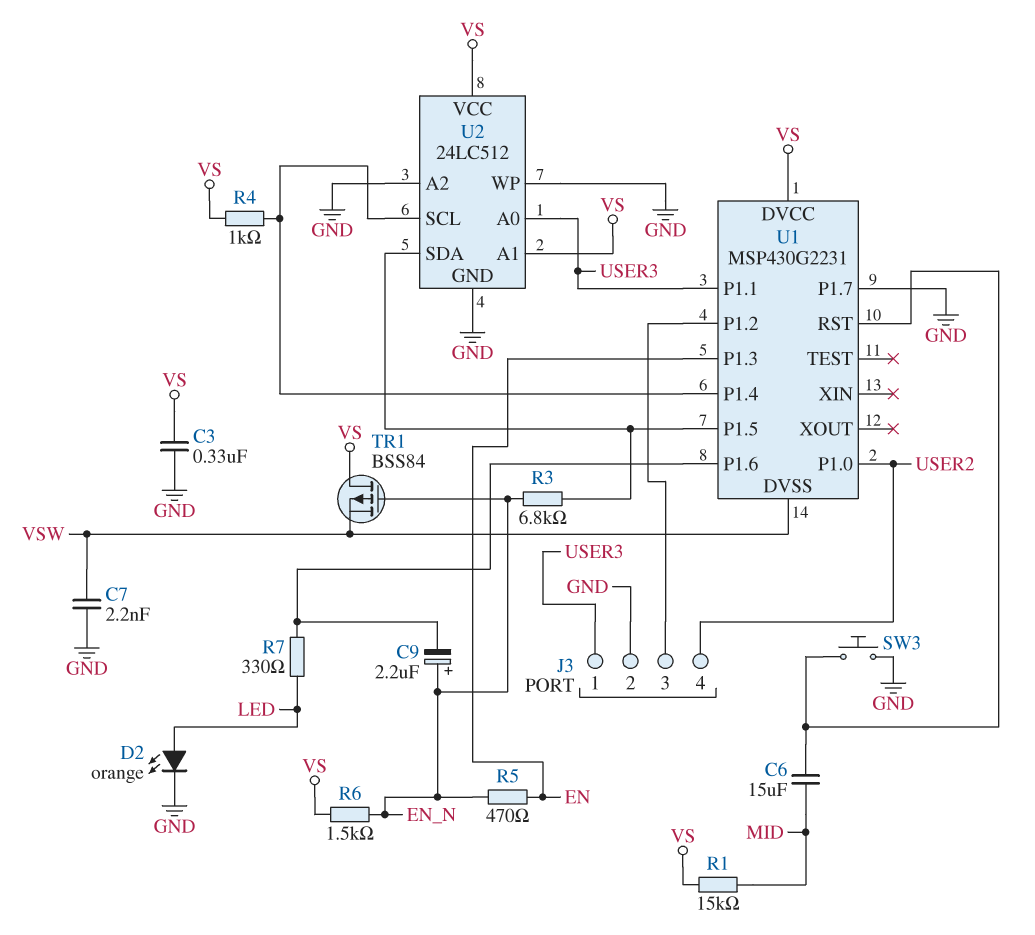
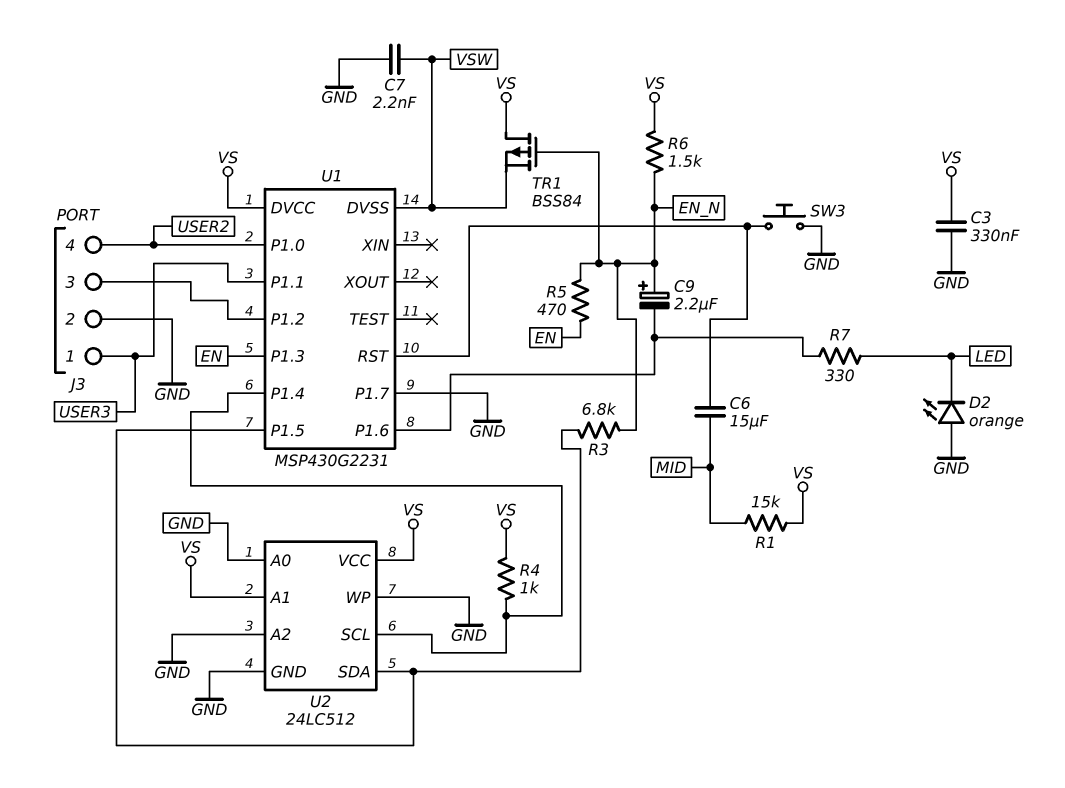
D2: LED orange (A LED, K GND) -> LED orange (A GND, K LED)
U2 pin A0: USER3 -> GND

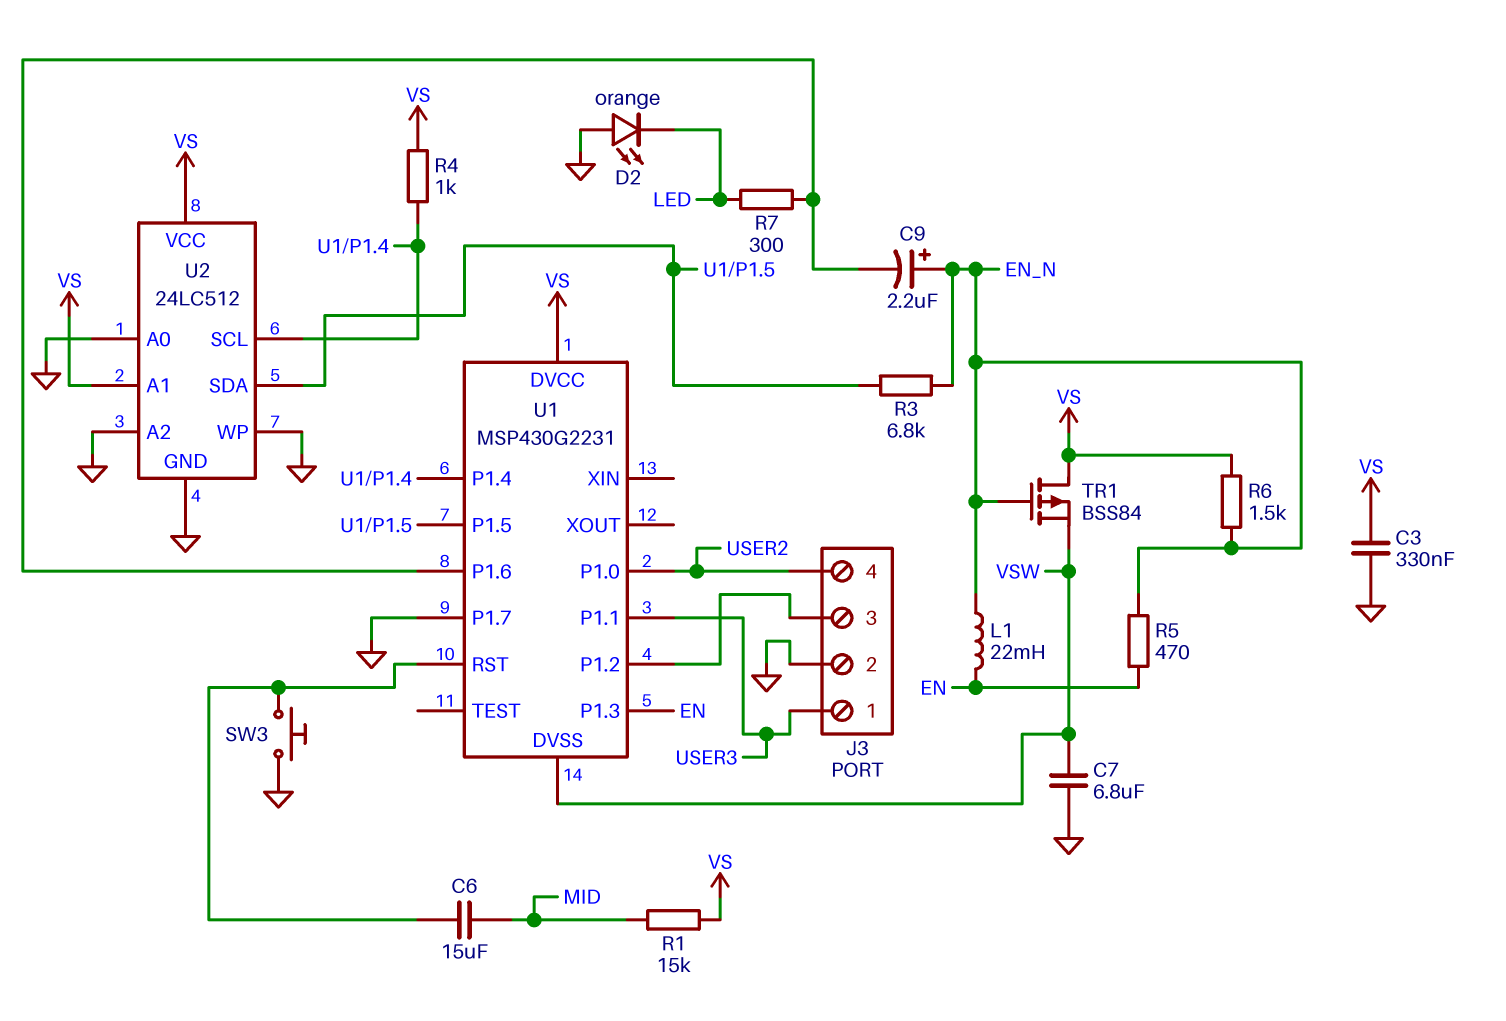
C7: 2.2nF (GND, VSW) -> 6.8uF (GND, VSW)
L1: none -> 22mH (EN, EN_N)
R7: 330 (LED, U1/P1.6) -> 300 (LED, U1/P1.6)

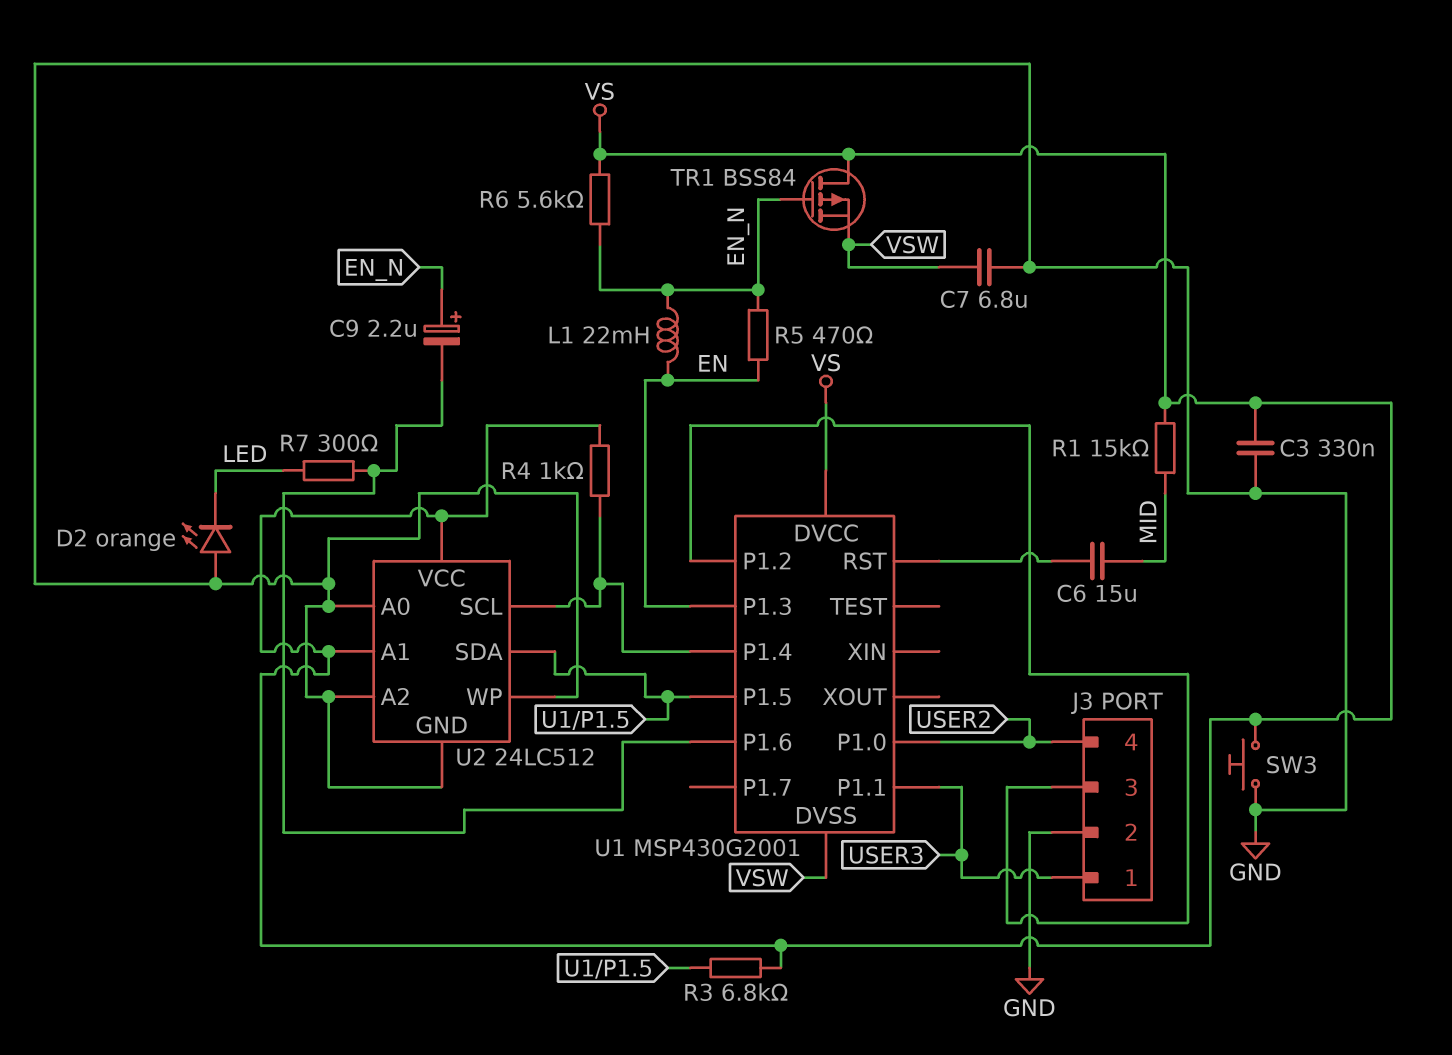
R3: 6.8k (EN_N, U1/P1.5) -> 6.8k (U1/P1.5, VS)
R6: 1.5k (EN_N, VS) -> 5.6k (EN_N, VS)
SW3: button (GND, U1/RST) -> button (GND, VS)
U1: MSP430G2231 -> MSP430G2001
U1 pin P1.7: GND -> none

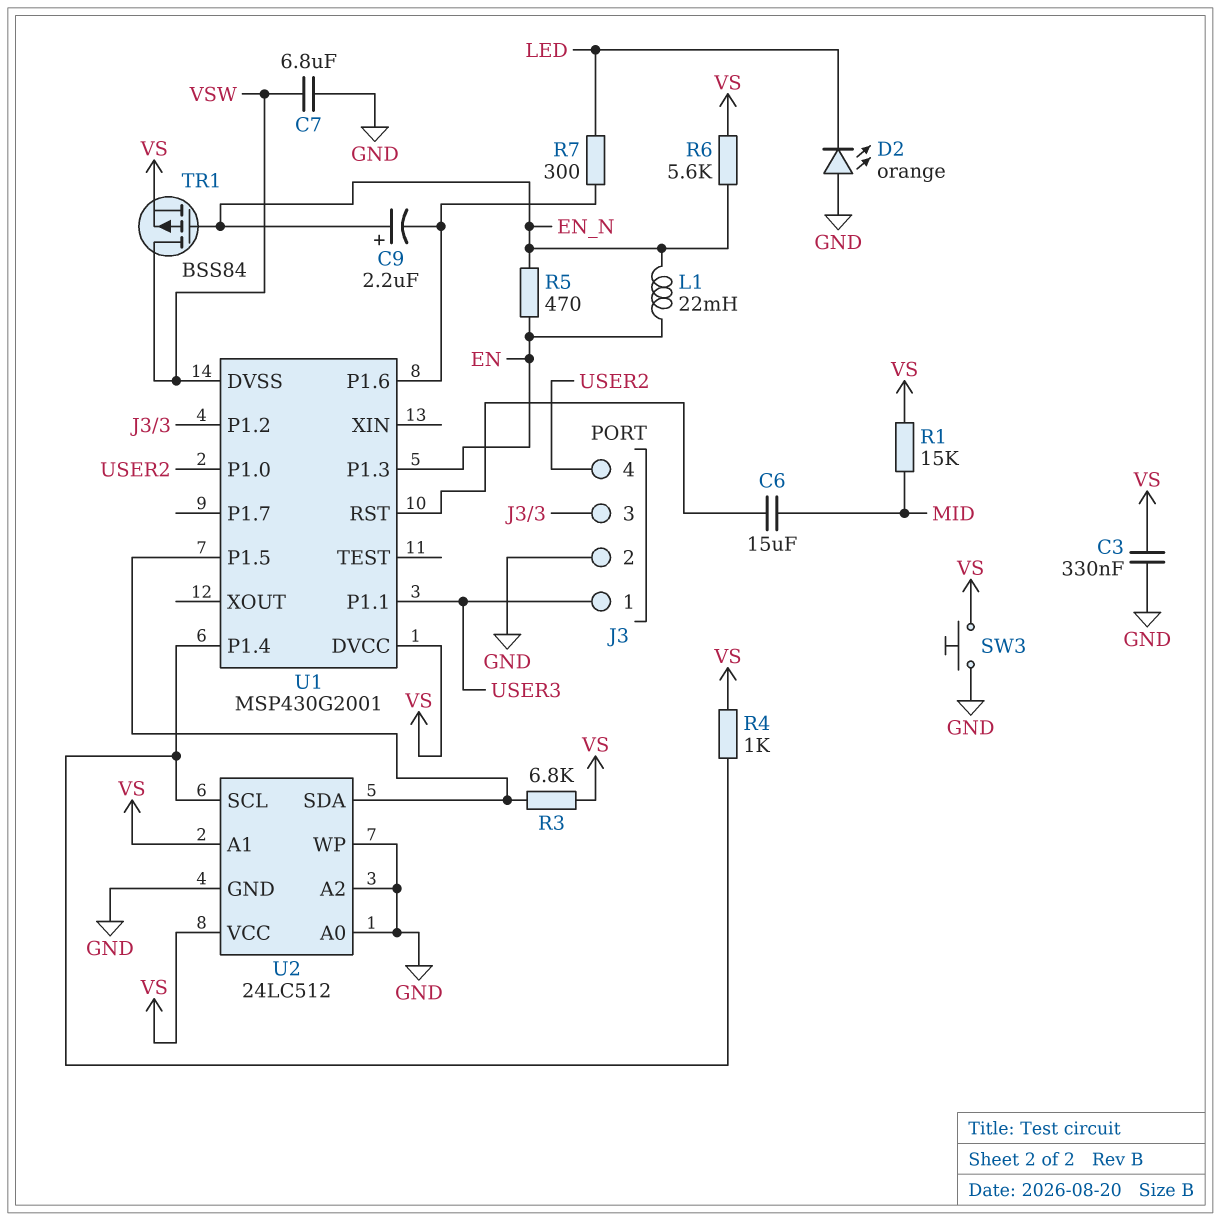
TR1: PMOS BSS84 (G EN_N, D VS, S VSW) -> PMOS BSS84 (G EN_N, D VSW, S VS)

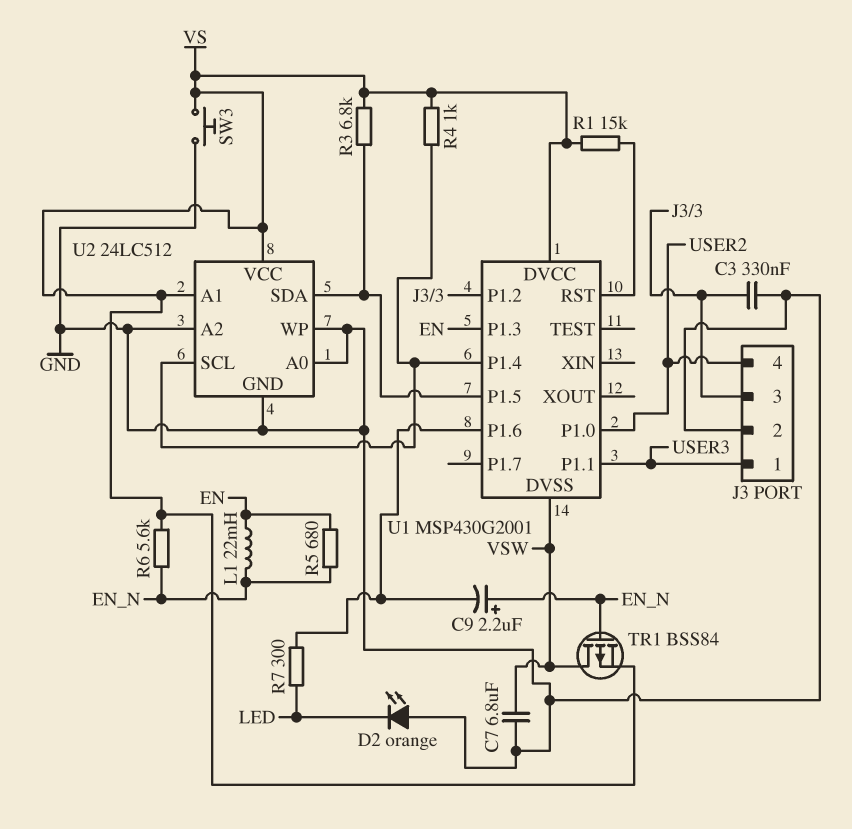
C3: 330nF (GND, VS) -> 330nF (GND, J3/3)
C6: 15uF (MID, U1/RST) -> none
R1: 15k (MID, VS) -> 15k (U1/RST, VS)
R5: 470 (EN, EN_N) -> 680 (EN, EN_N)

